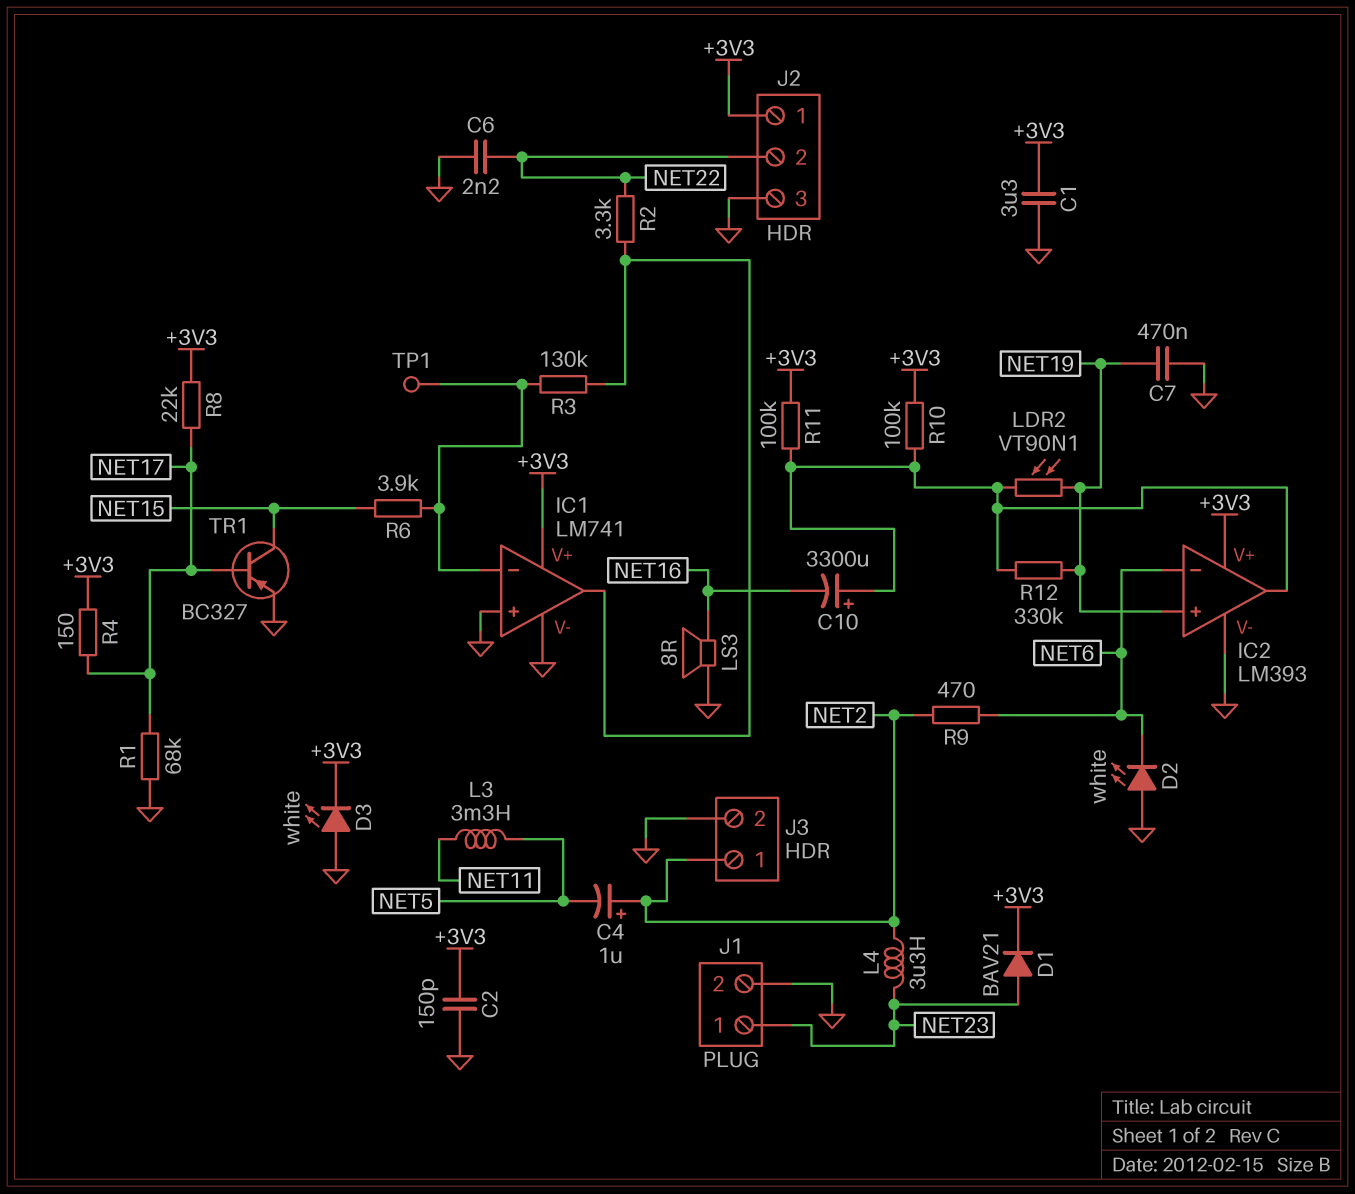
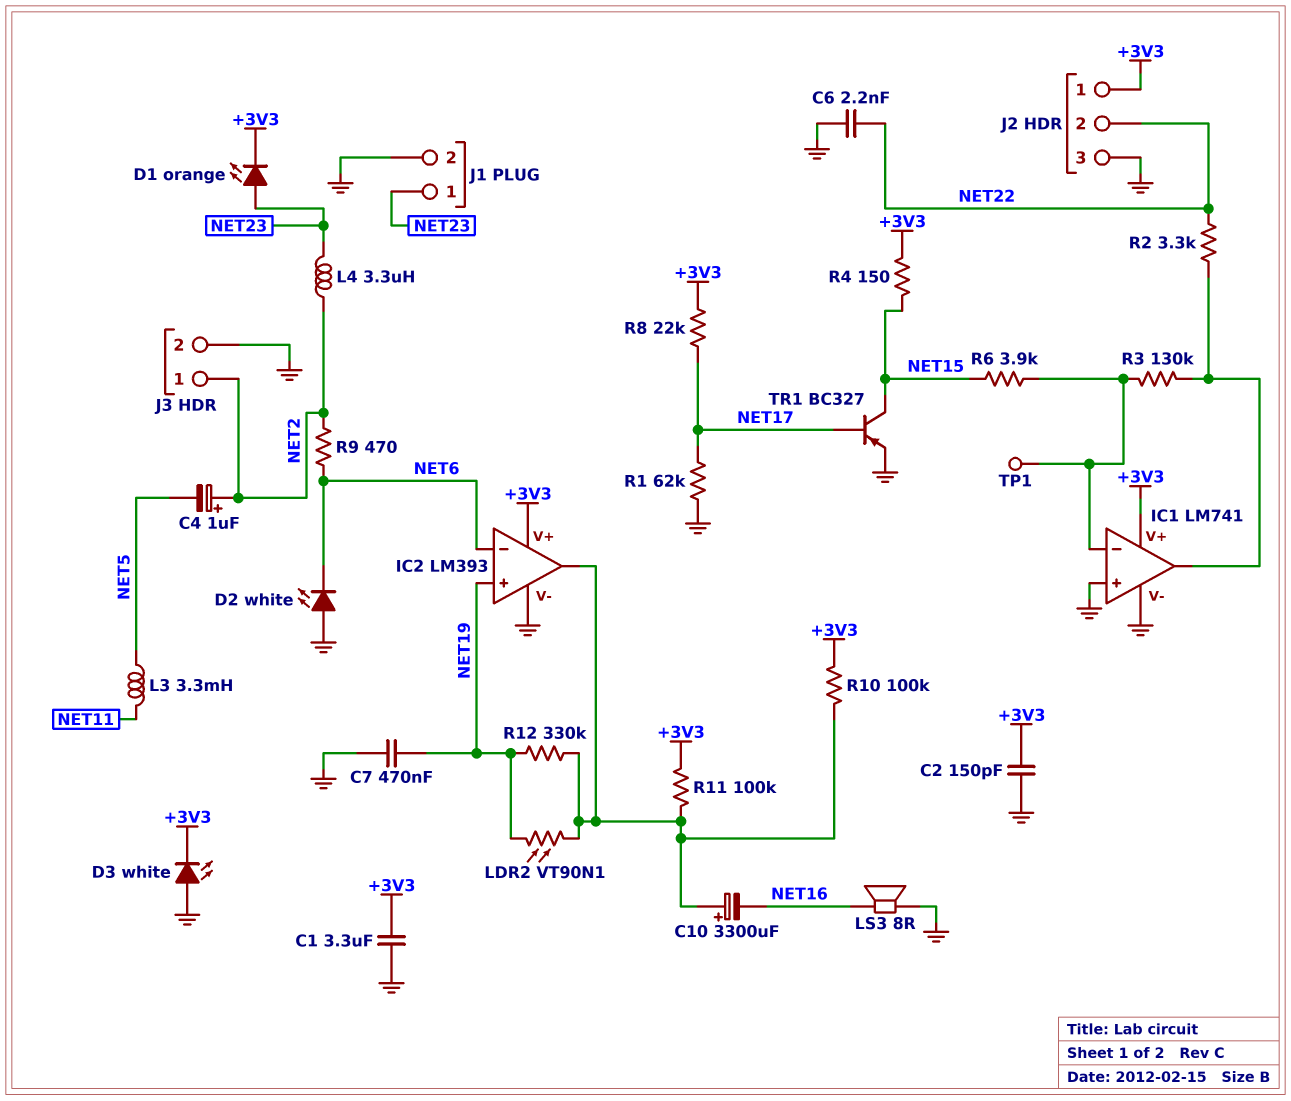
D1: diode BAV21 (A NET23, K +3V3) -> LED orange (A NET23, K +3V3)
R1: 68k (GND, NET17) -> 62k (GND, NET17)
R4: 150 (+3V3, NET17) -> 150 (+3V3, NET15)

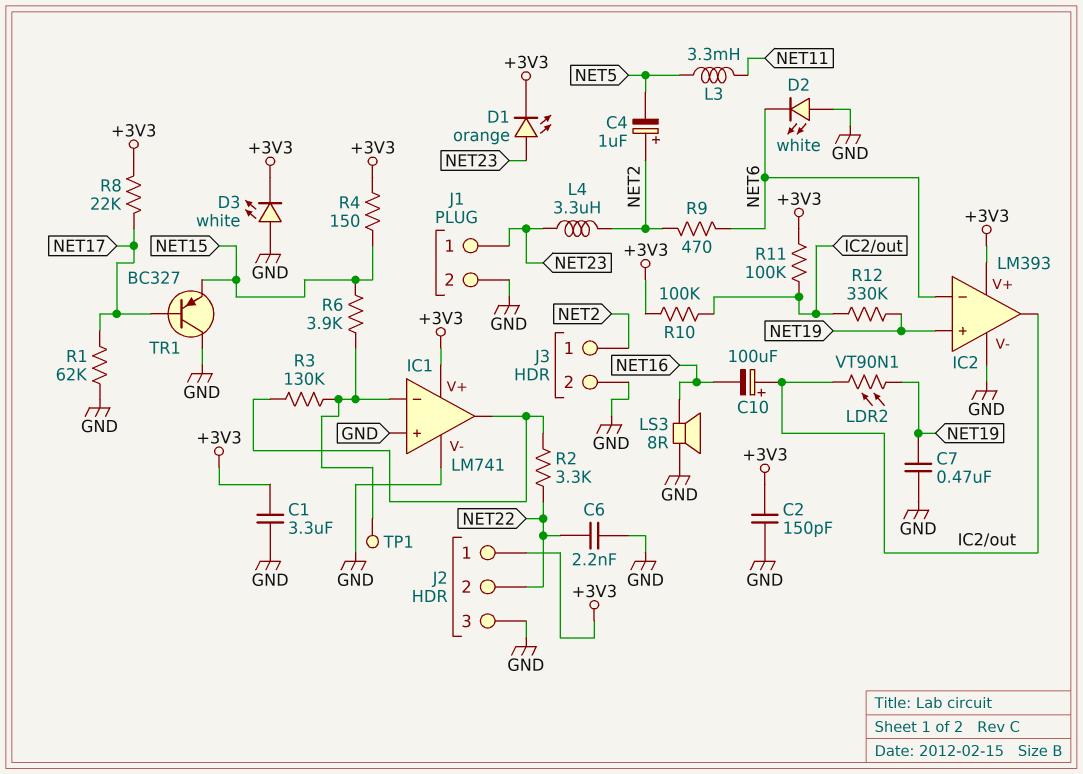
C10: 3300uF (plus IC2/out, minus NET16) -> 100uF (plus IC2/out, minus NET16)
TR1: PNP BC327 (B NET17, C NET15, E GND) -> PNP BC327 (B NET17, C GND, E NET15)

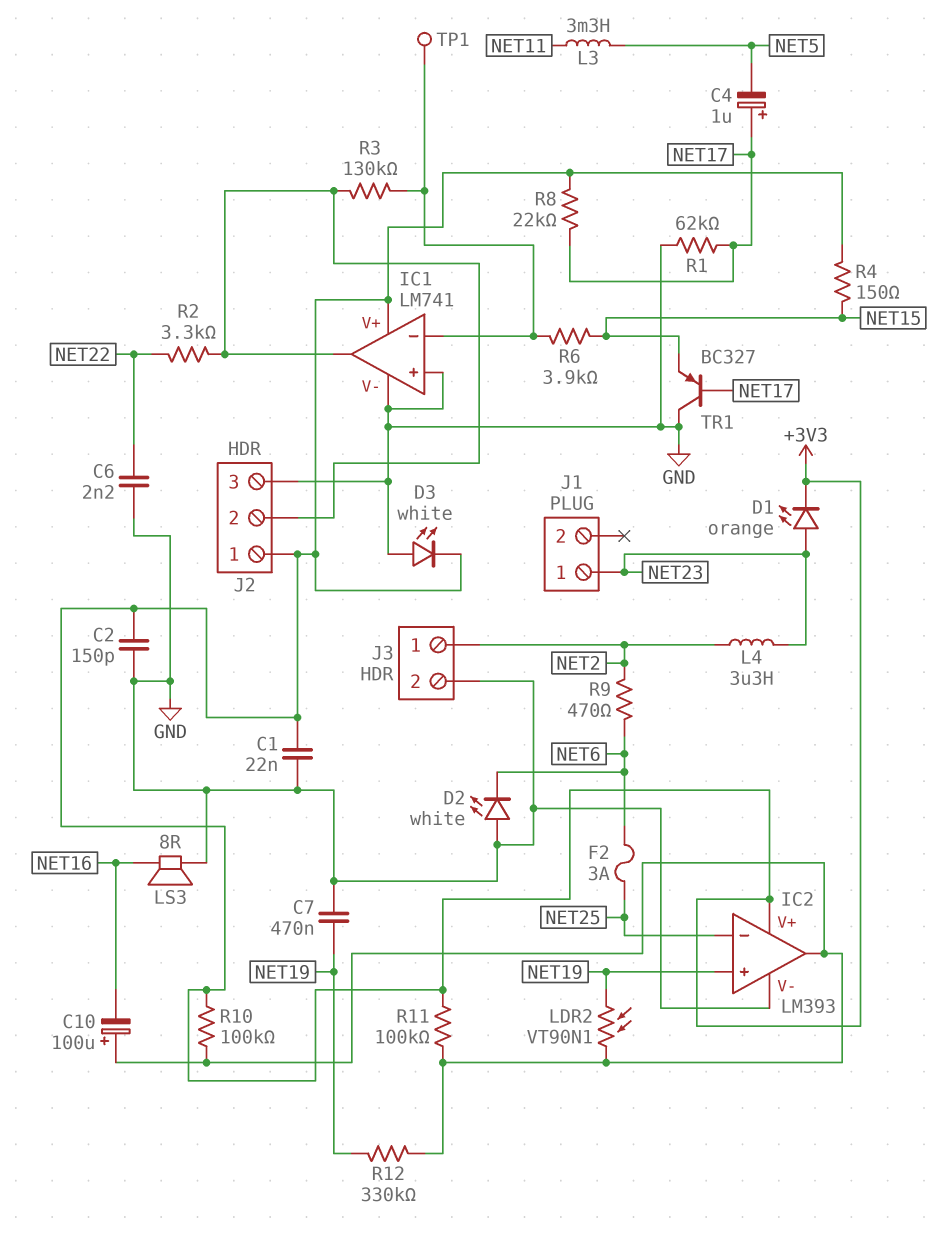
C1: 3.3uF (+3V3, GND) -> 22nF (+3V3, GND)
C4: 1uF (plus NET2, minus NET5) -> 1uF (plus NET17, minus NET5)
F2: none -> 3A (NET6, NET25)
IC2 pin in-: NET6 -> NET25
J1 pin 2: GND -> none
J2 pin 2: NET22 -> IC1/out

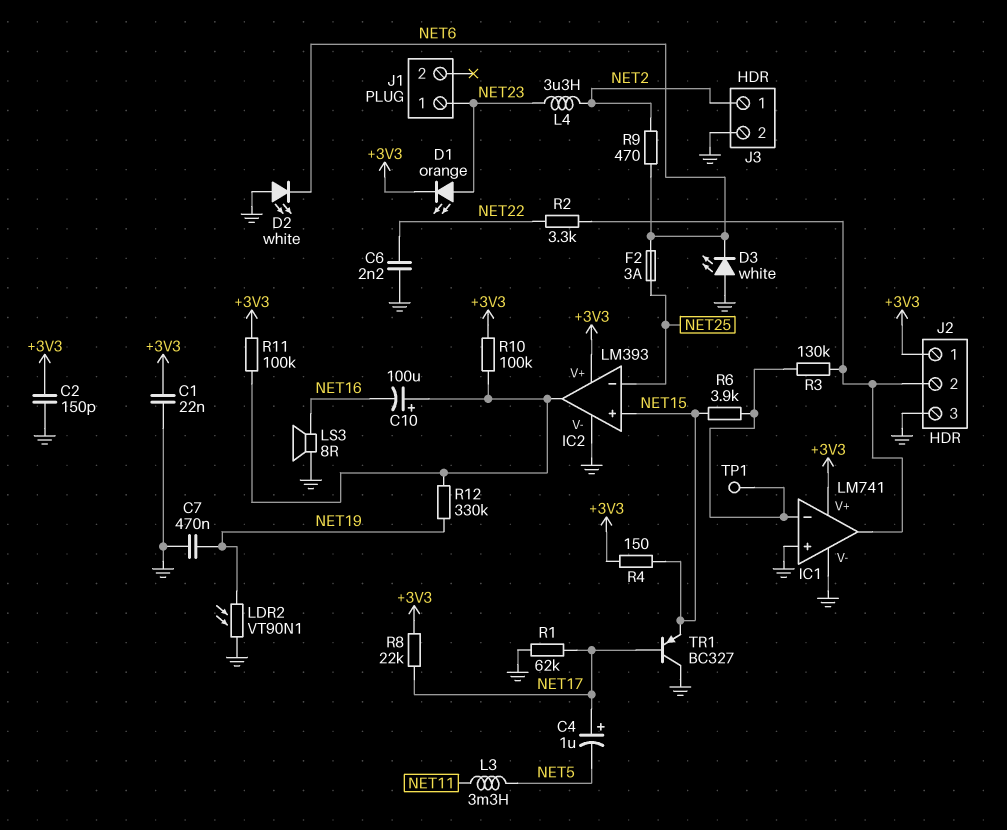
D3: LED white (A GND, K +3V3) -> LED white (A GND, K NET6)
IC2 pin in+: NET19 -> NET15
LDR2: VT90N1 (IC2/out, NET19) -> VT90N1 (GND, NET19)

